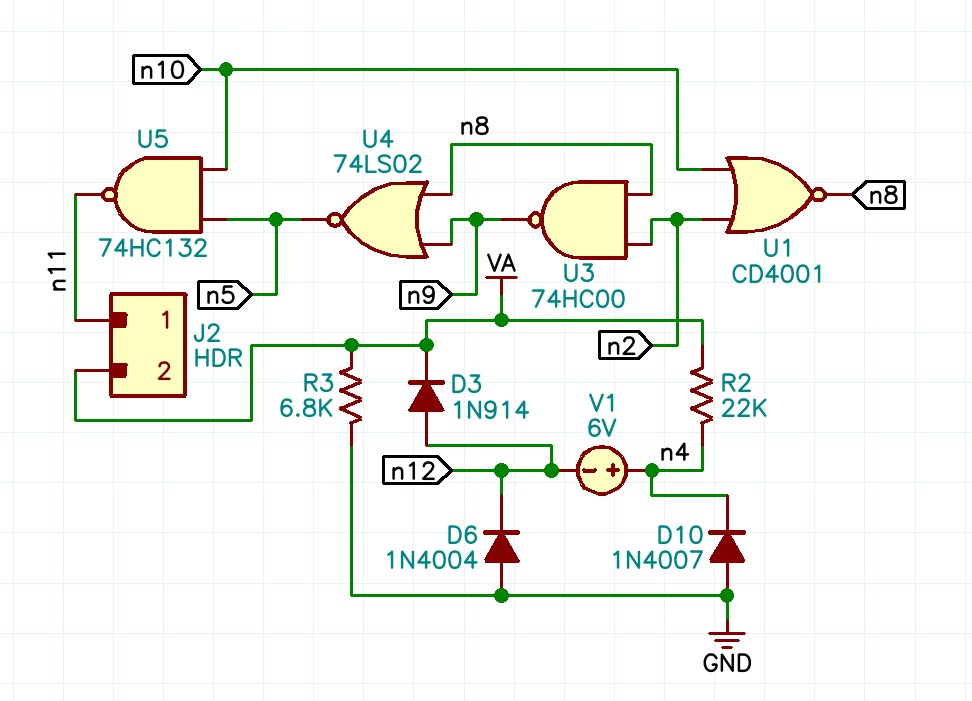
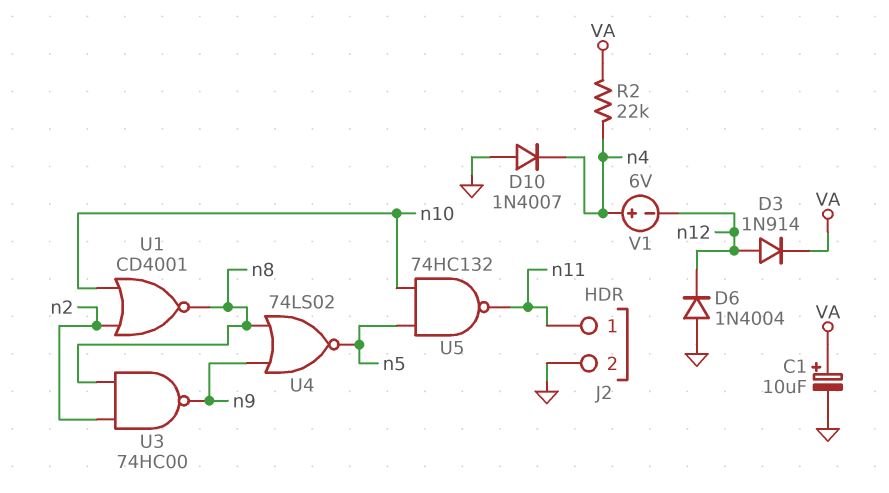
C1: none -> 10uF (plus VA, minus GND)
J2 pin 2: VA -> GND
R3: 6.8k (GND, VA) -> none

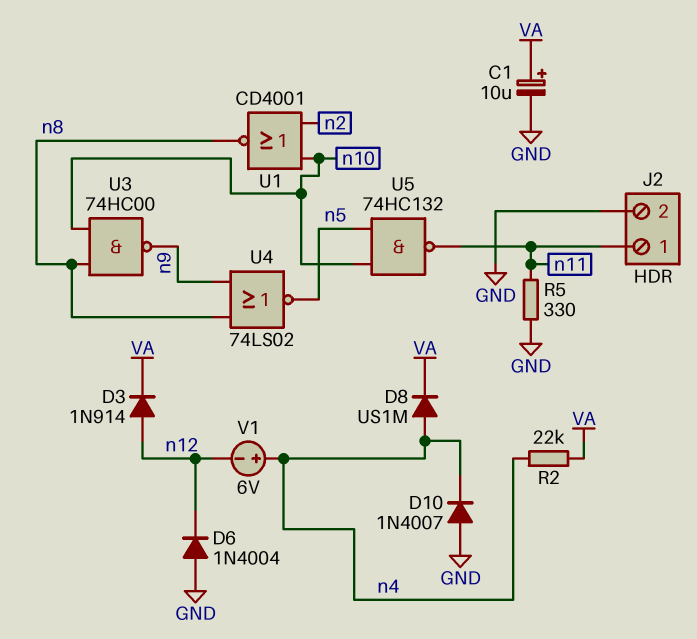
D8: none -> diode US1M (A n4, K VA)
R5: none -> 330 (GND, n11)
U3: NAND 74HC00 (in n2, in n8, out n9) -> NAND 74HC00 (in n8, in n10, out n9)

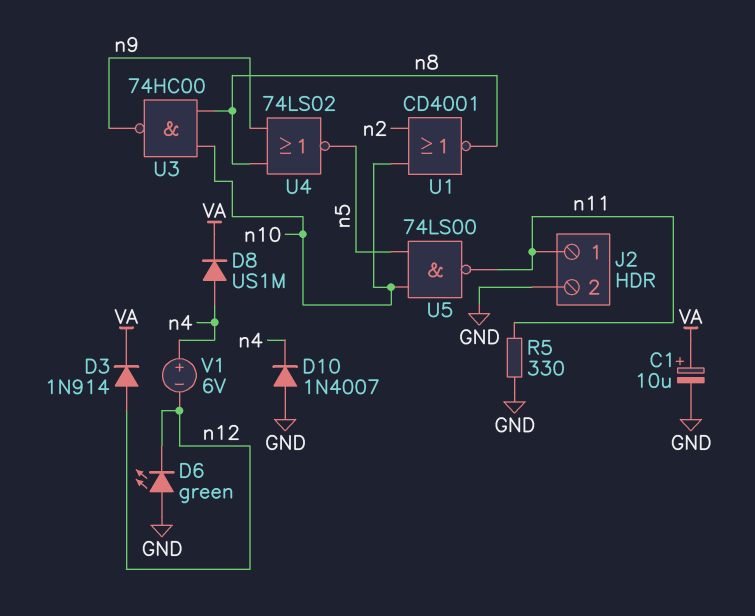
D6: diode 1N4004 (A GND, K n12) -> LED green (A GND, K n12)
R2: 22k (VA, n4) -> none
U5: NAND 74HC132 (in n5, in n10, out n11) -> NAND 74LS00 (in n5, in n10, out n11)

